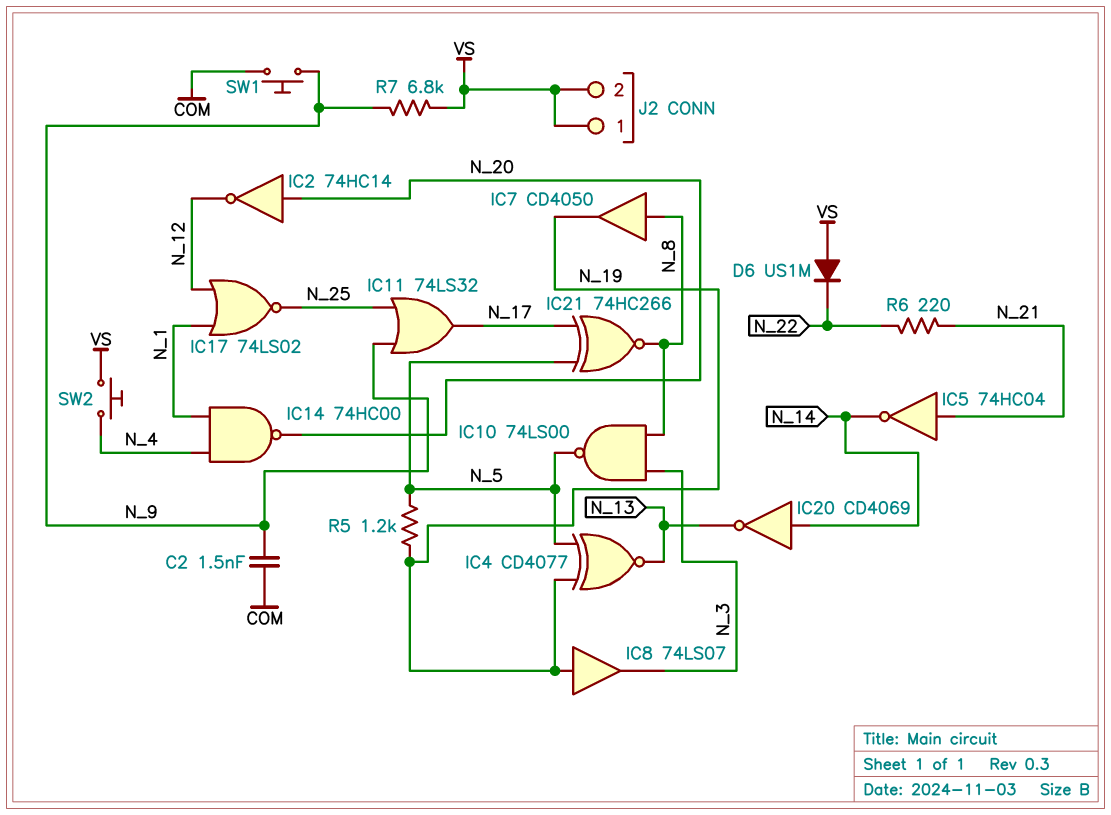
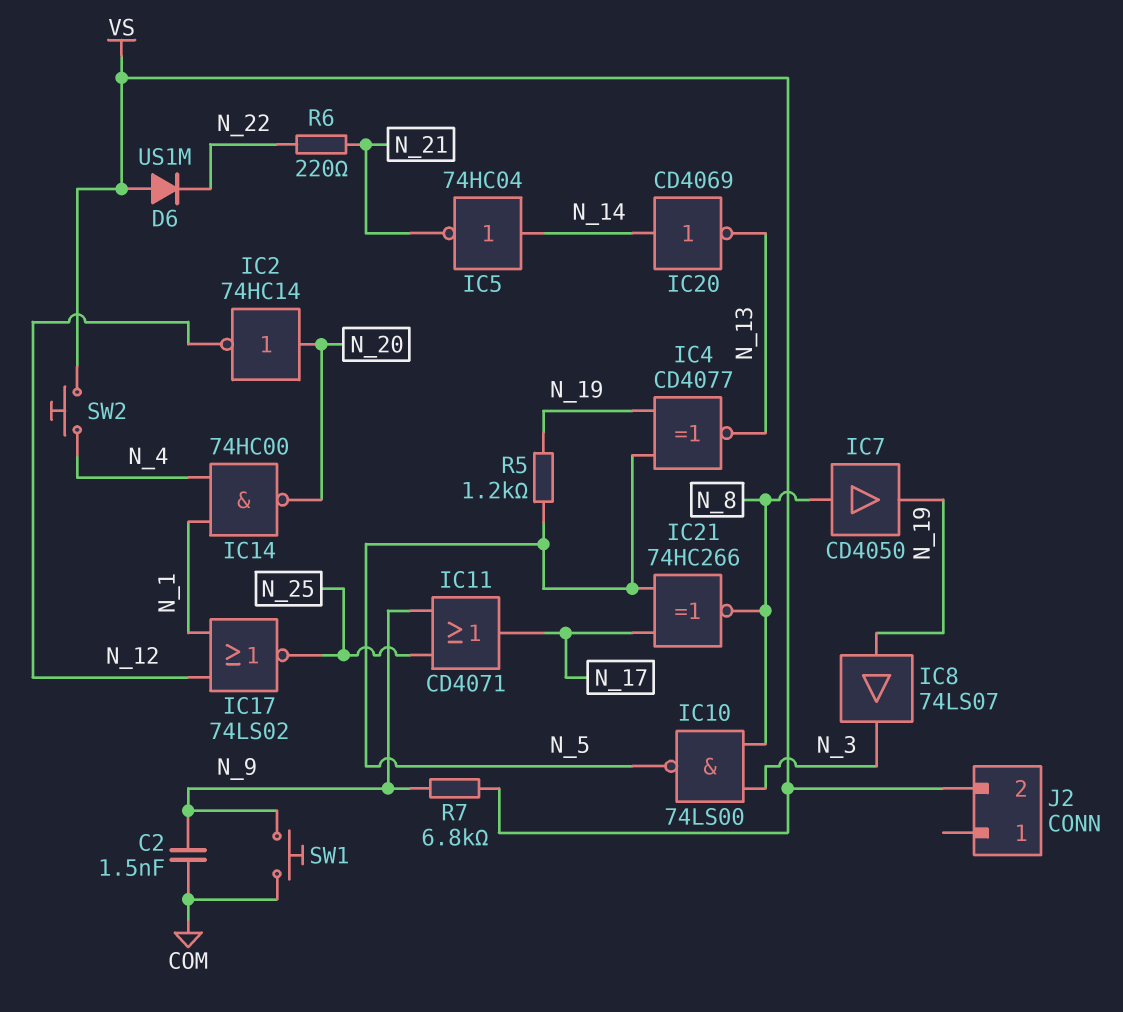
IC5: NOT 74HC04 (in N_21, out N_14) -> NOT 74HC04 (in N_14, out N_21)
IC11: OR 74LS32 (in N_9, in N_25, out N_17) -> OR CD4071 (in N_9, in N_25, out N_17)
J2 pin 1: VS -> none

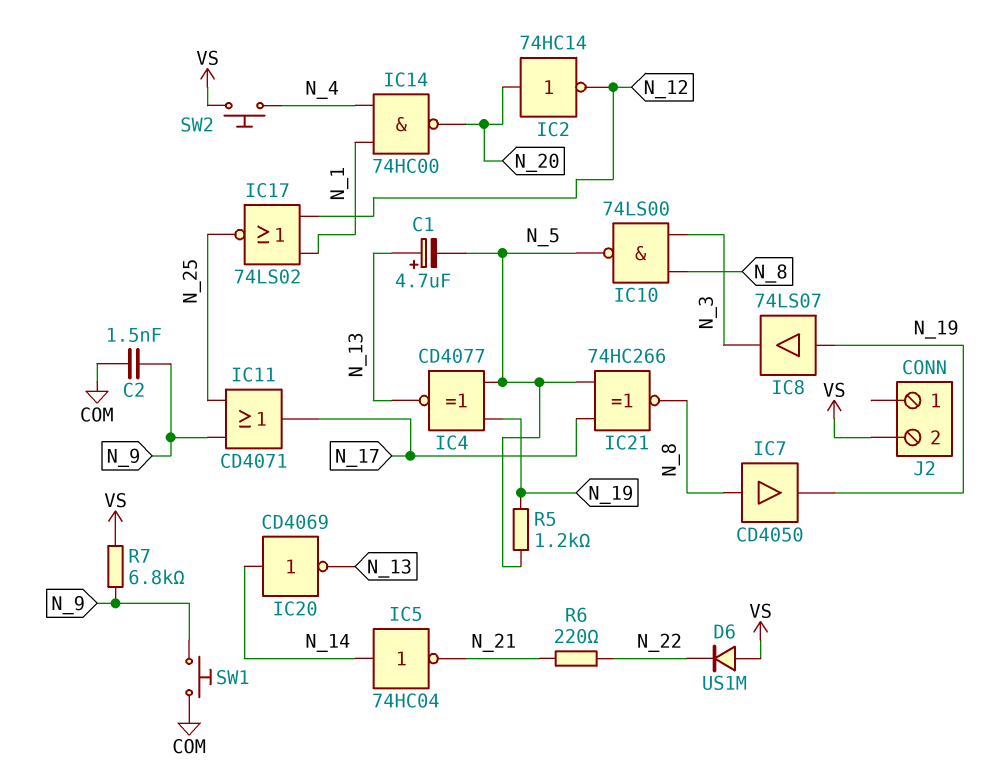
C1: none -> 4.7uF (plus N_13, minus N_5)

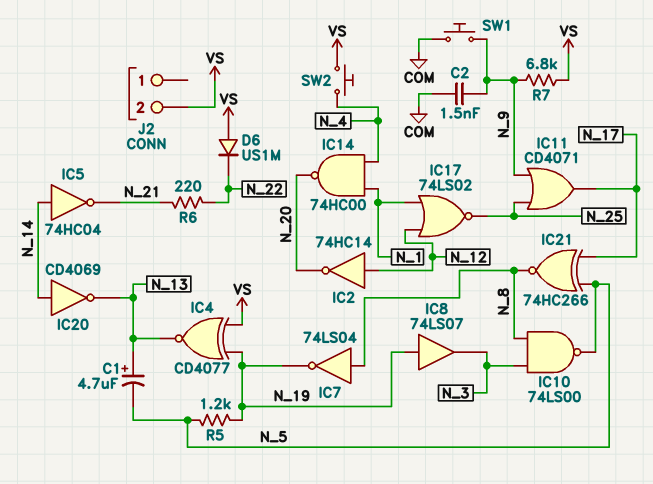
IC2: NOT 74HC14 (in N_20, out N_12) -> NOT 74HC14 (in N_12, out N_20)
IC4: XNOR CD4077 (in N_5, in N_19, out N_13) -> XNOR CD4077 (in N_19, in VS, out N_13)
IC7: buffer CD4050 (in N_8, out N_19) -> NOT 74LS04 (in N_8, out N_19)

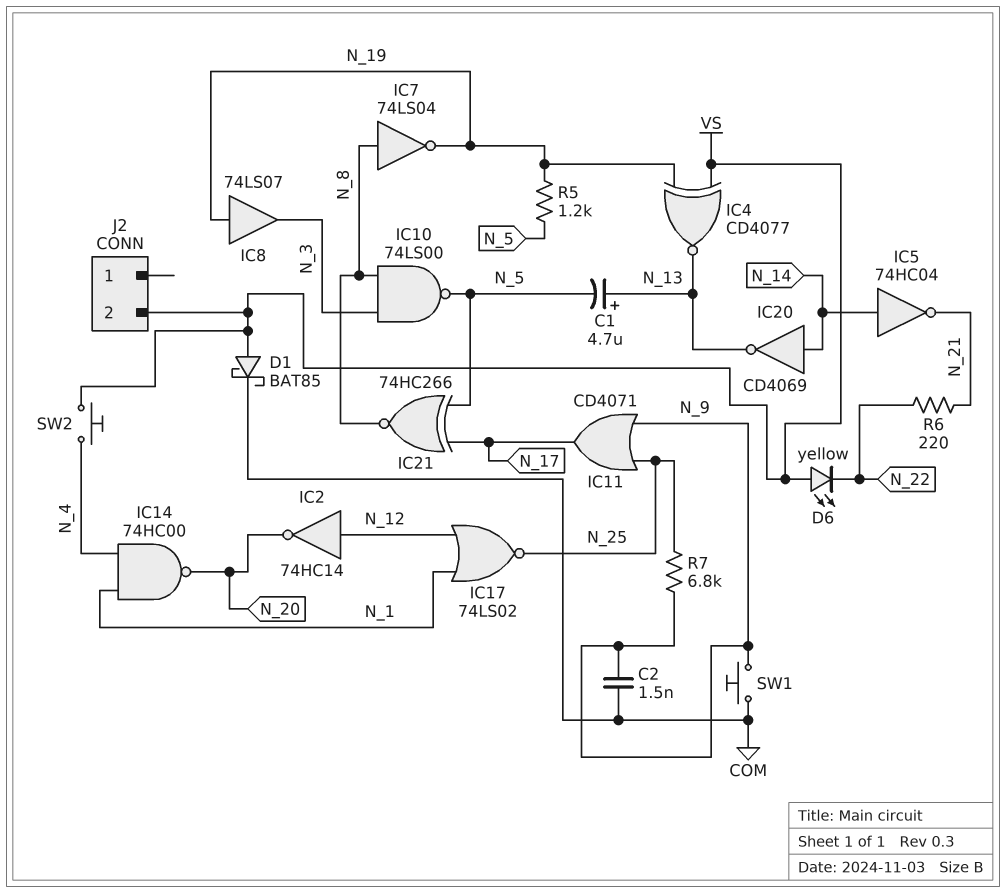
D1: none -> schottky BAT85 (A VS, K COM)
D6: diode US1M (A VS, K N_22) -> LED yellow (A VS, K N_22)
R7: 6.8k (N_9, VS) -> 6.8k (N_9, N_25)

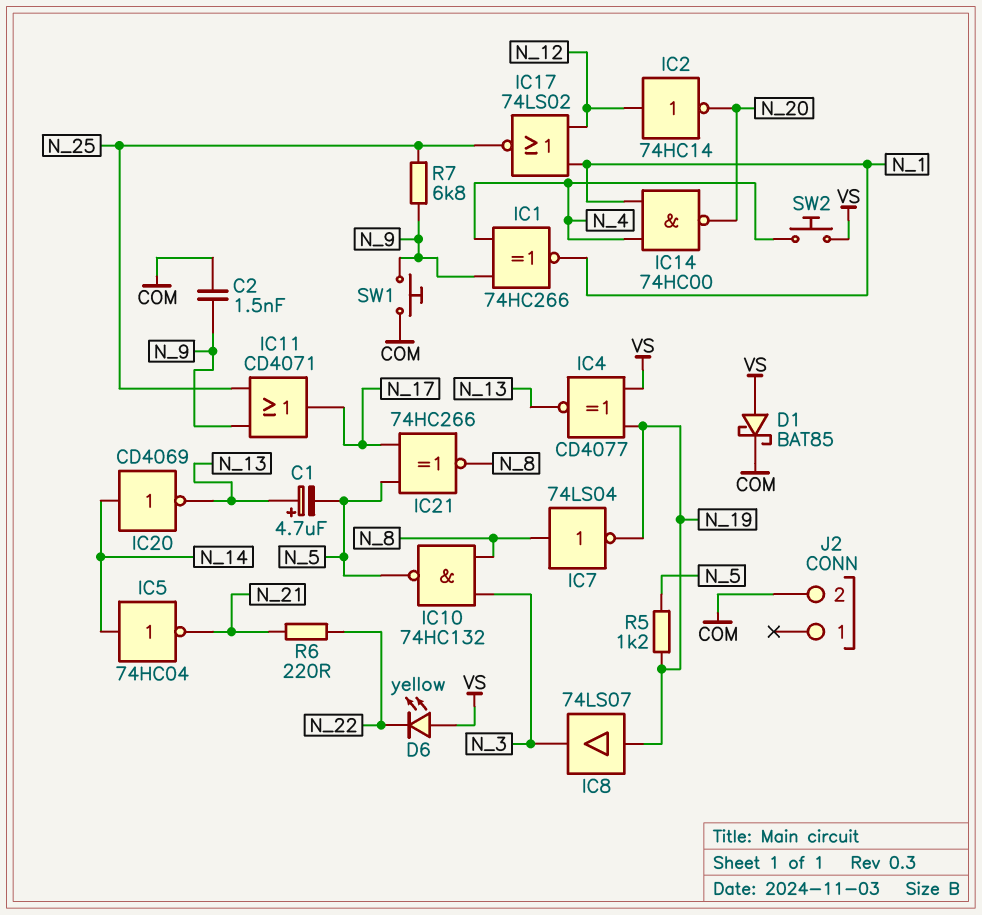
IC1: none -> XNOR 74HC266 (in N_4, in N_9, out N_1)
IC10: NAND 74LS00 (in N_3, in N_8, out N_5) -> NAND 74HC132 (in N_3, in N_8, out N_5)
J2 pin 2: VS -> COM

